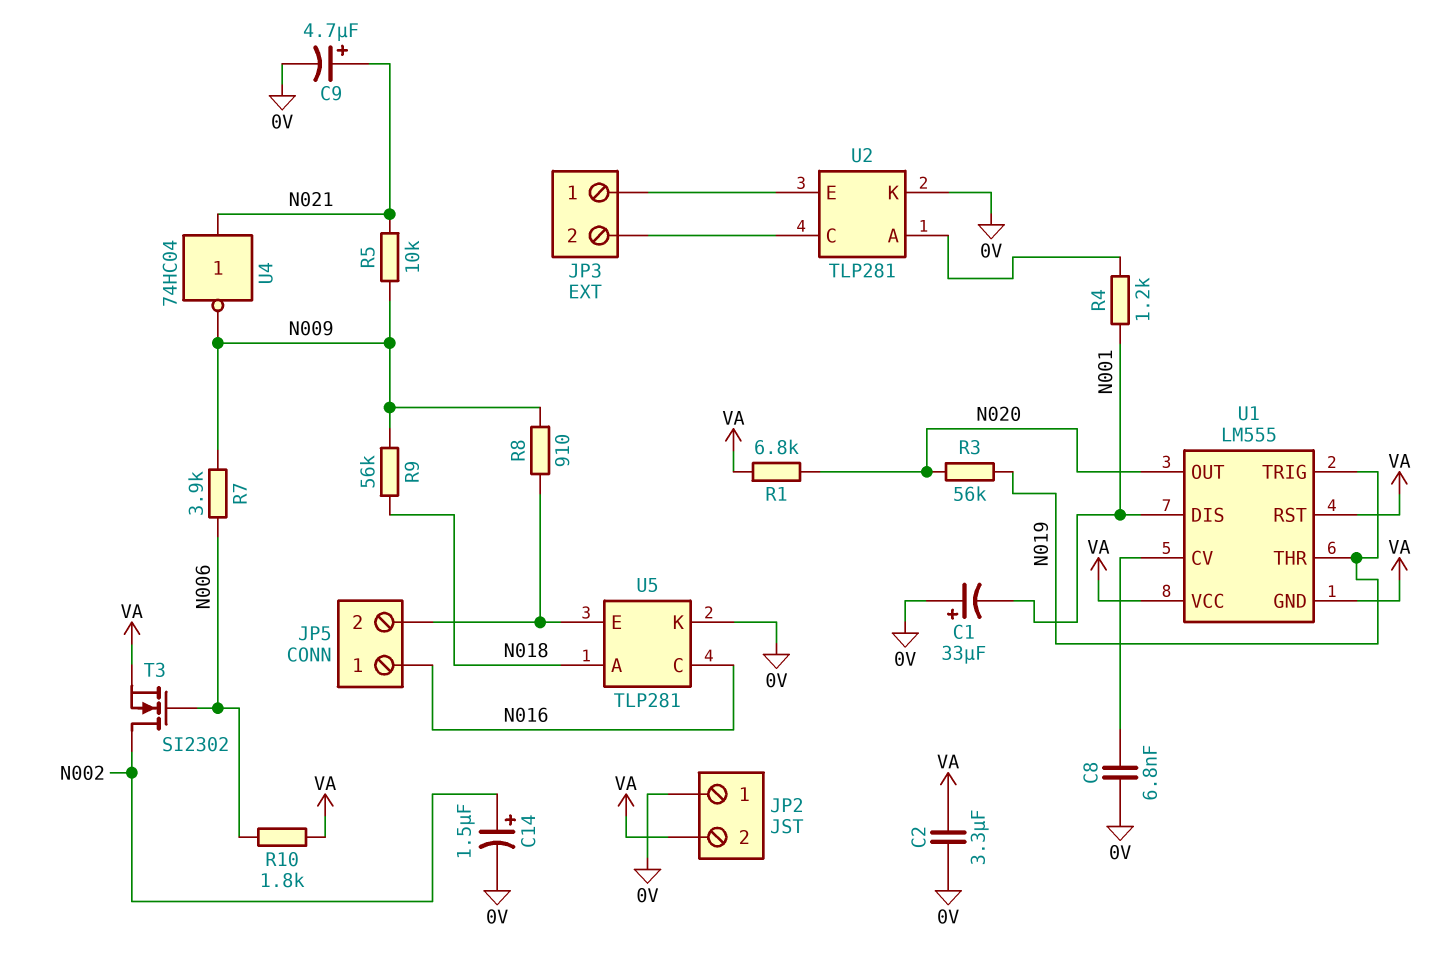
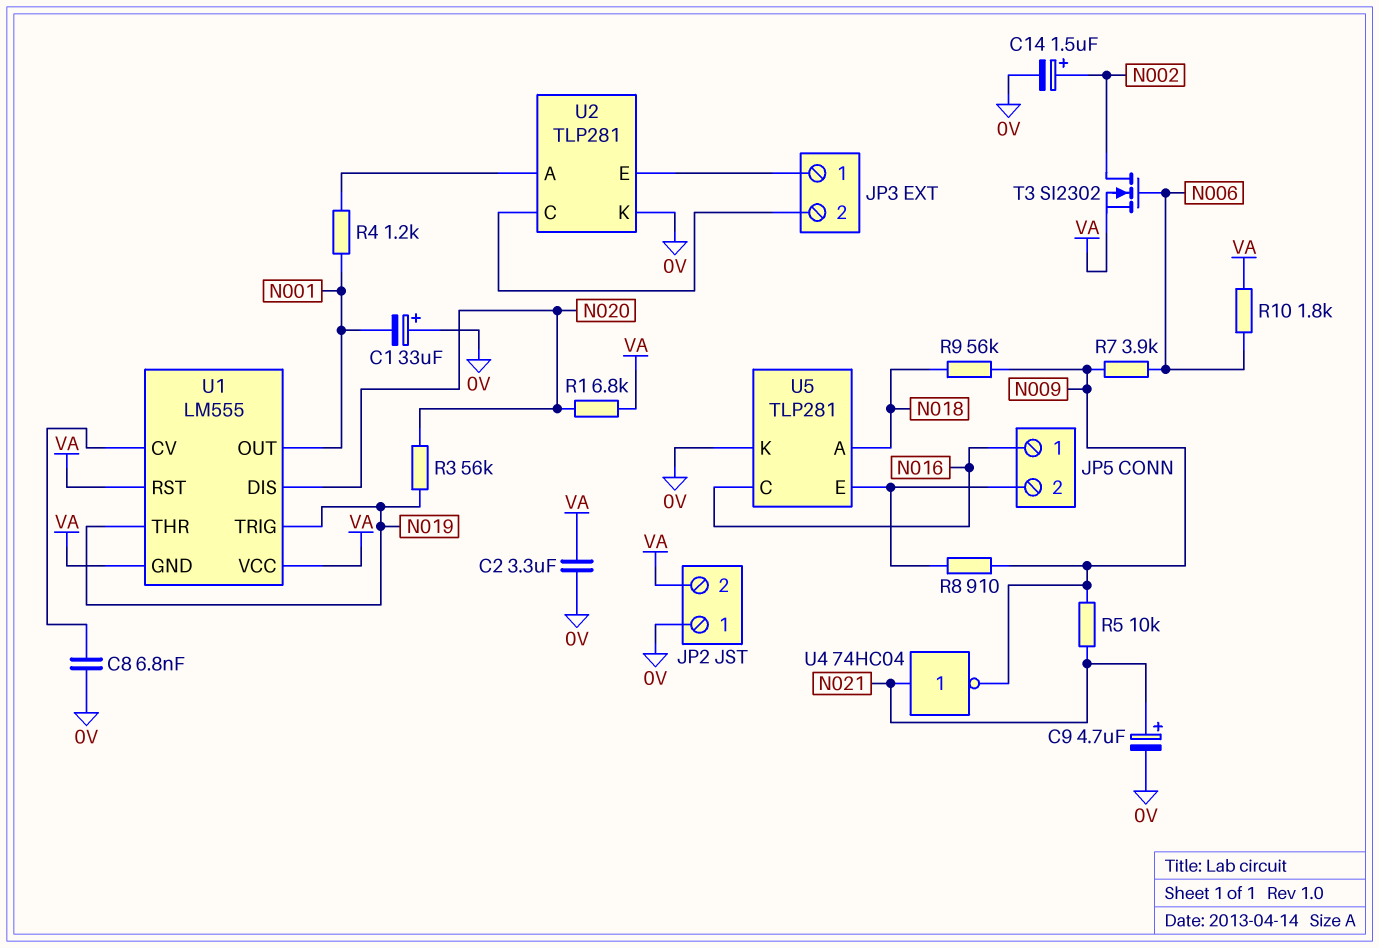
U1 pin DIS: N001 -> N020
U1 pin OUT: N020 -> N001

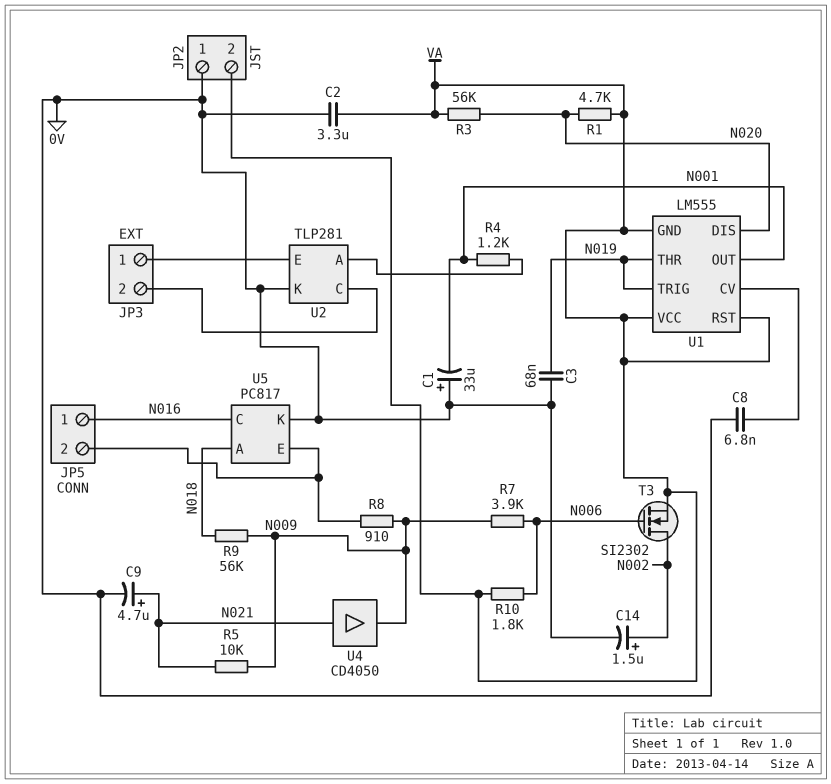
C3: none -> 68nF (0V, N019)
R1: 6.8k (N020, VA) -> 4.7k (N020, VA)
R3: 56k (N019, N020) -> 56k (N020, VA)
U4: NOT 74HC04 (in N021, out N009) -> buffer CD4050 (in N021, out N009)
U5: TLP281 -> PC817

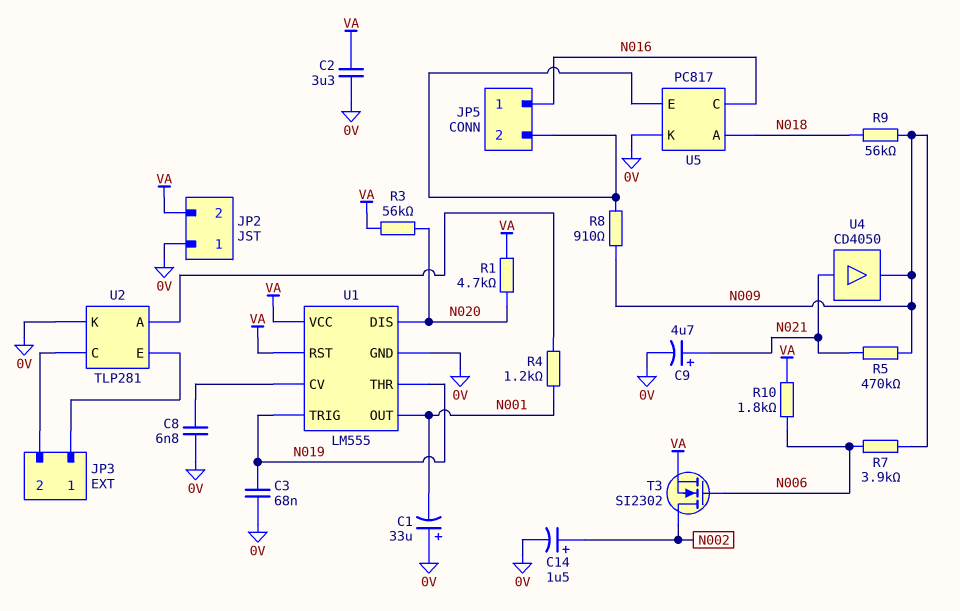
R5: 10k (N009, N021) -> 470k (N009, N021)
U1 pin GND: VA -> 0V

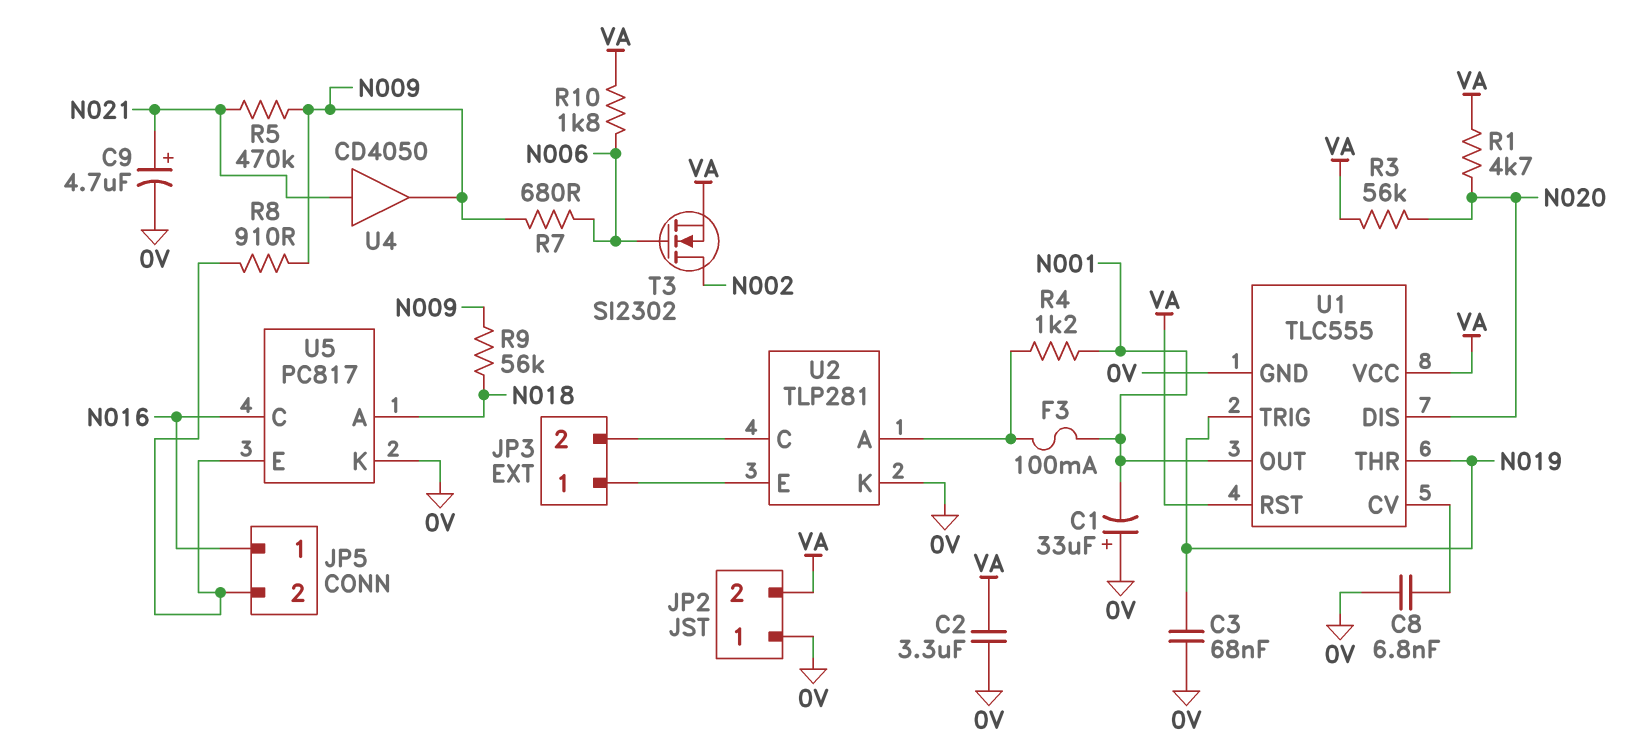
C14: 1.5uF (plus N002, minus 0V) -> none
F3: none -> 100mA (N001, U2/A)
R7: 3.9k (N006, N009) -> 680 (N006, N009)
U1: LM555 -> TLC555

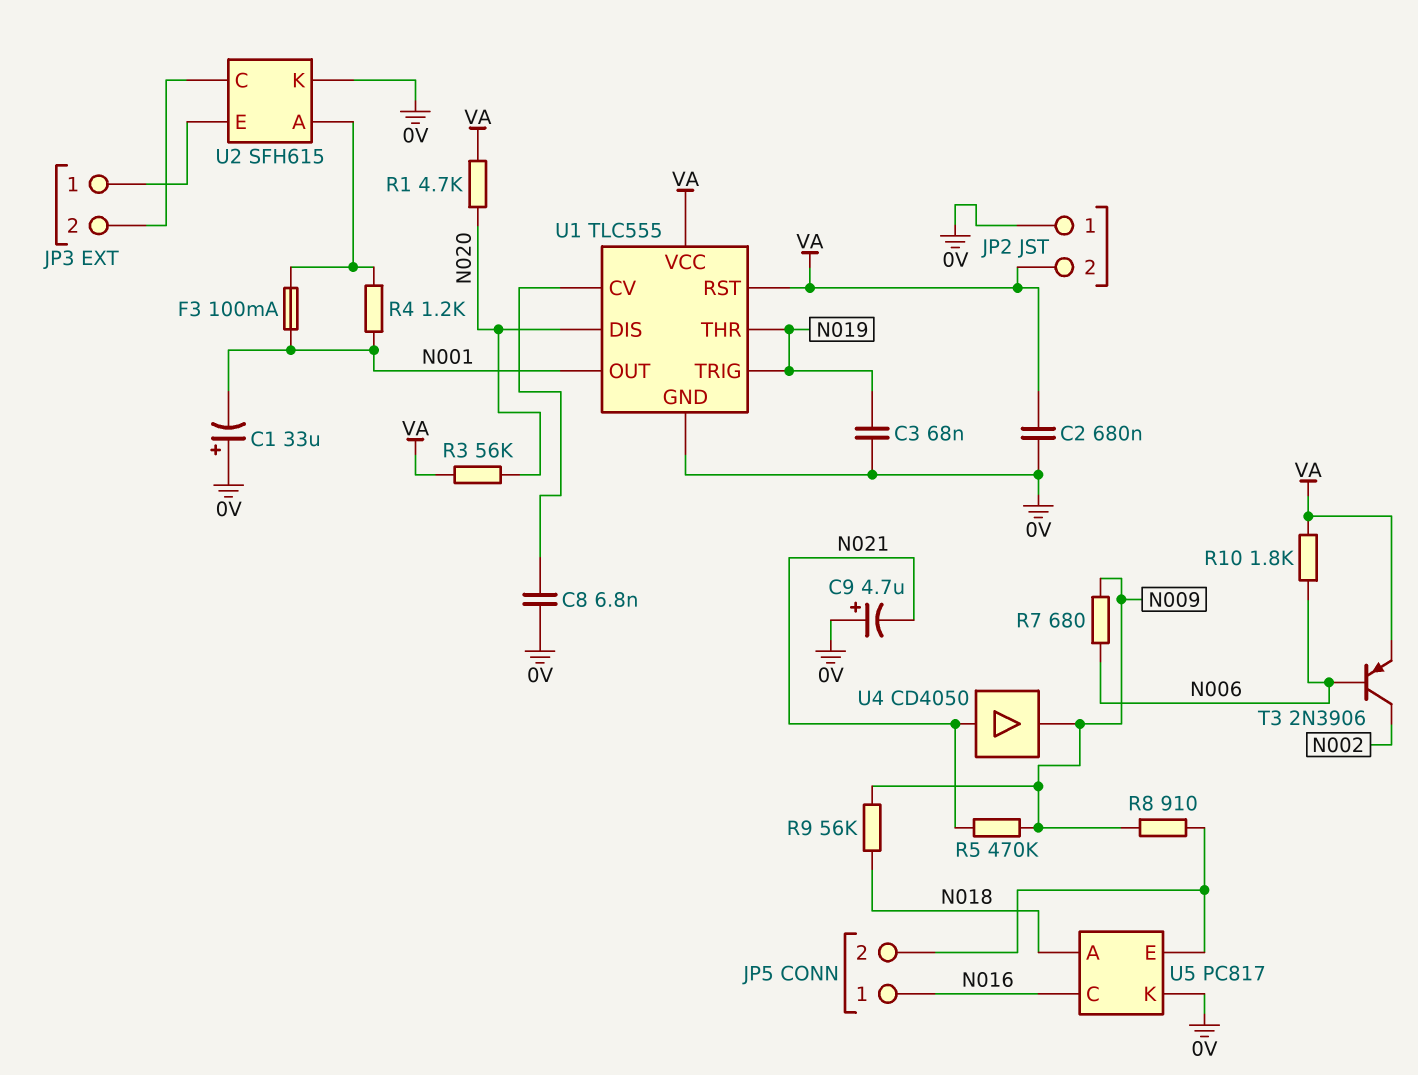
C2: 3.3uF (0V, VA) -> 680nF (0V, VA)
C9: 4.7uF (plus N021, minus 0V) -> 4.7uF (plus 0V, minus N021)
T3: NMOS SI2302 (G N006, D N002, S VA) -> PNP 2N3906 (B N006, C N002, E VA)
U2: TLP281 -> SFH615

